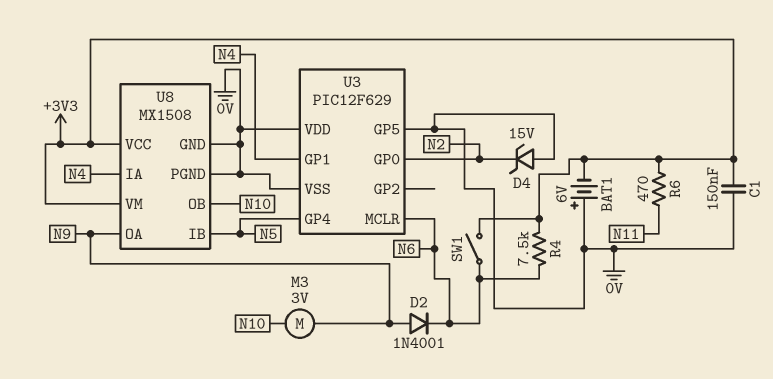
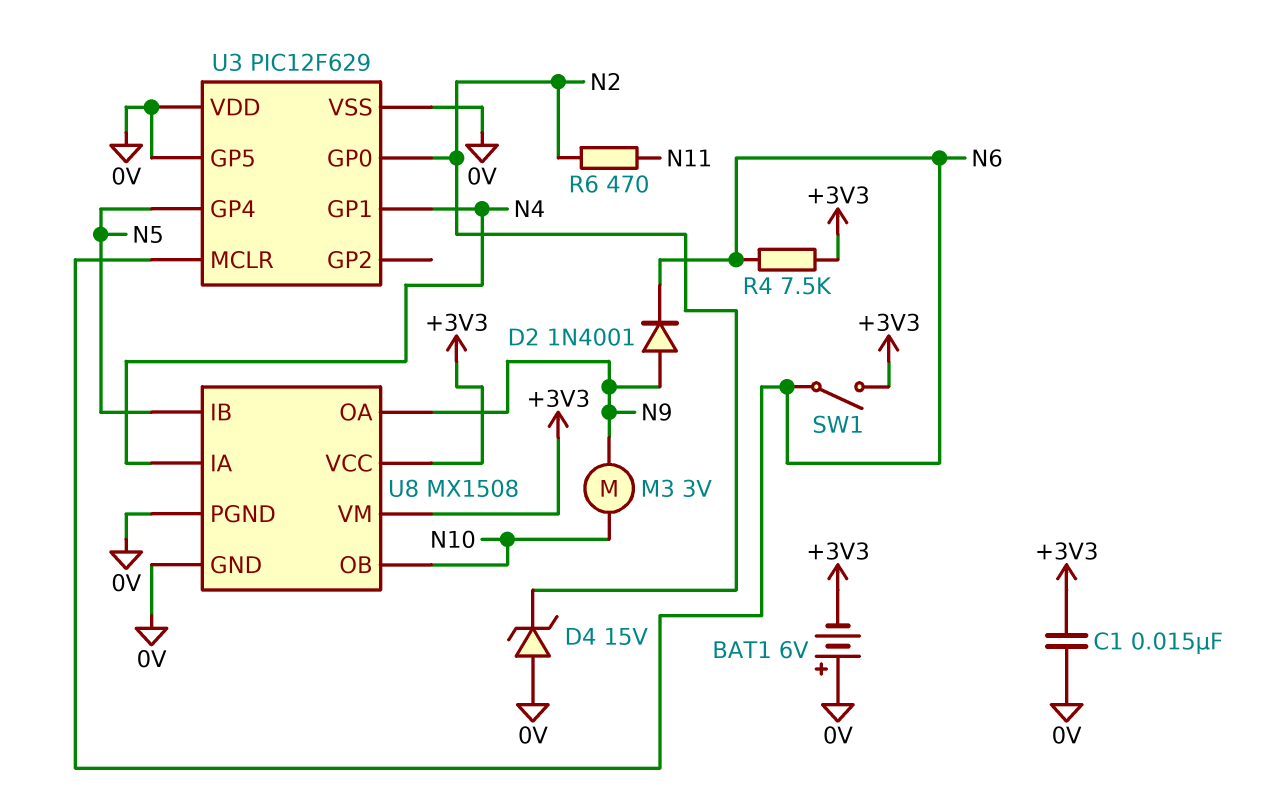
C1: 150nF (+3V3, 0V) -> 15nF (+3V3, 0V)
R6: 470 (+3V3, N11) -> 470 (N2, N11)

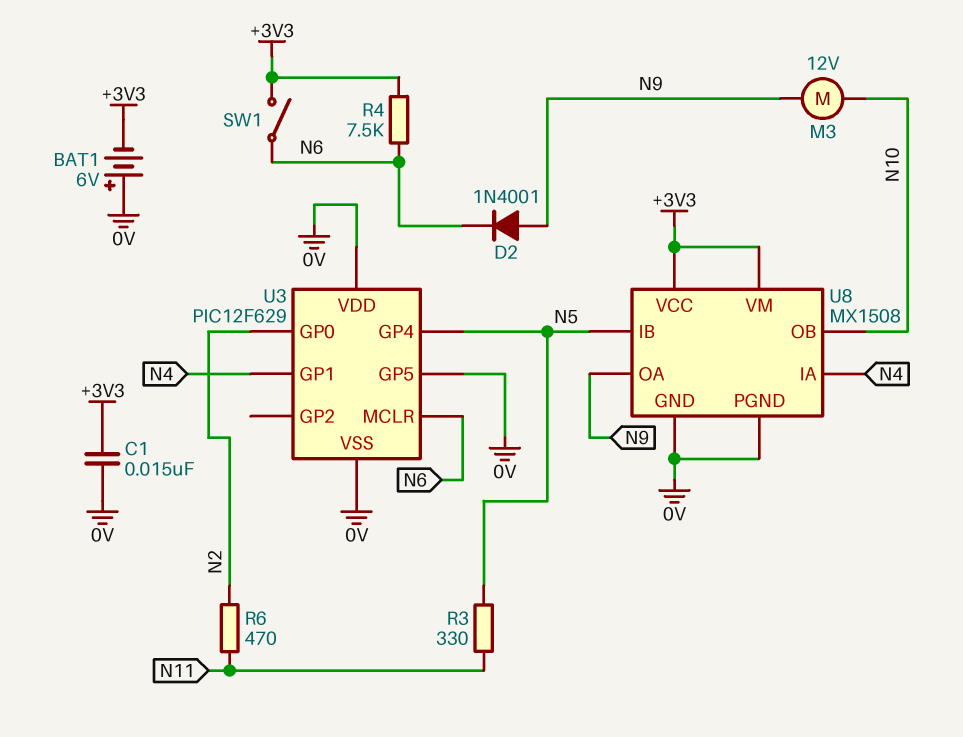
D4: zener 15V (A 0V, K N2) -> none
M3: motor 3V (N9, N10) -> motor 12V (N9, N10)
R3: none -> 330 (N5, N11)

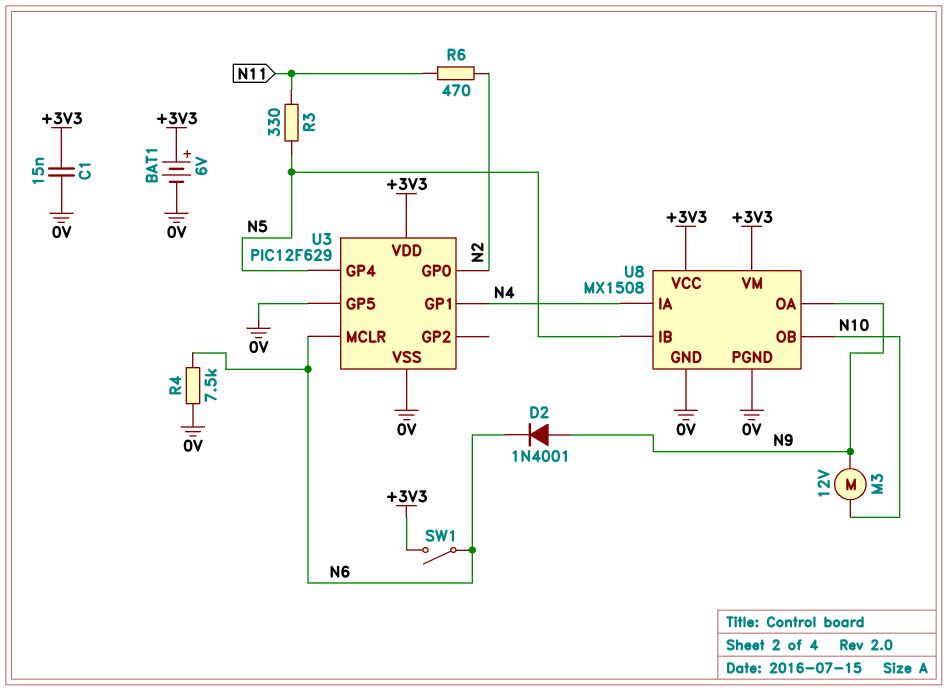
BAT1: 6V (plus 0V, minus +3V3) -> 6V (plus +3V3, minus 0V)
R4: 7.5k (+3V3, N6) -> 7.5k (0V, N6)
U3 pin VDD: 0V -> +3V3

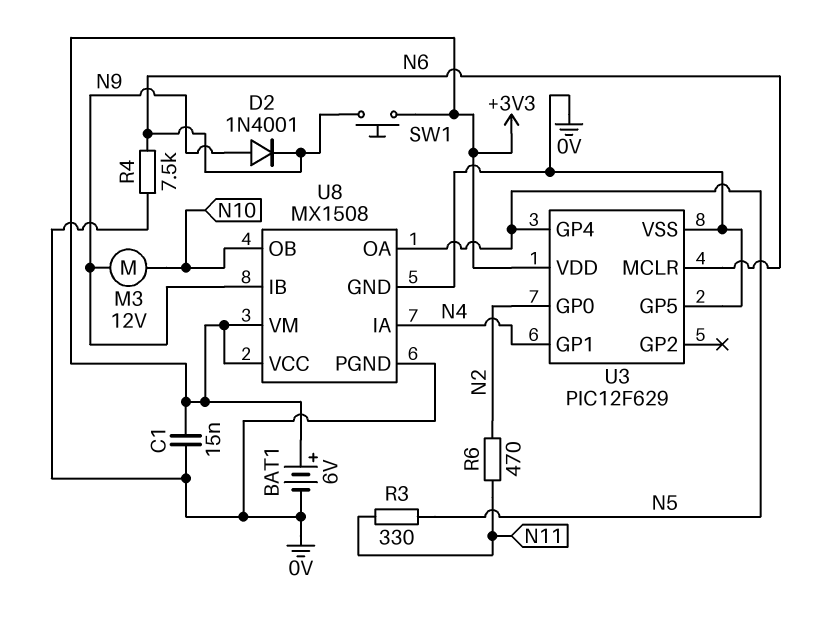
SW1: switch (+3V3, N6) -> button (+3V3, N6)
U8 pin IB: N5 -> N9
U8 pin OA: N9 -> N5

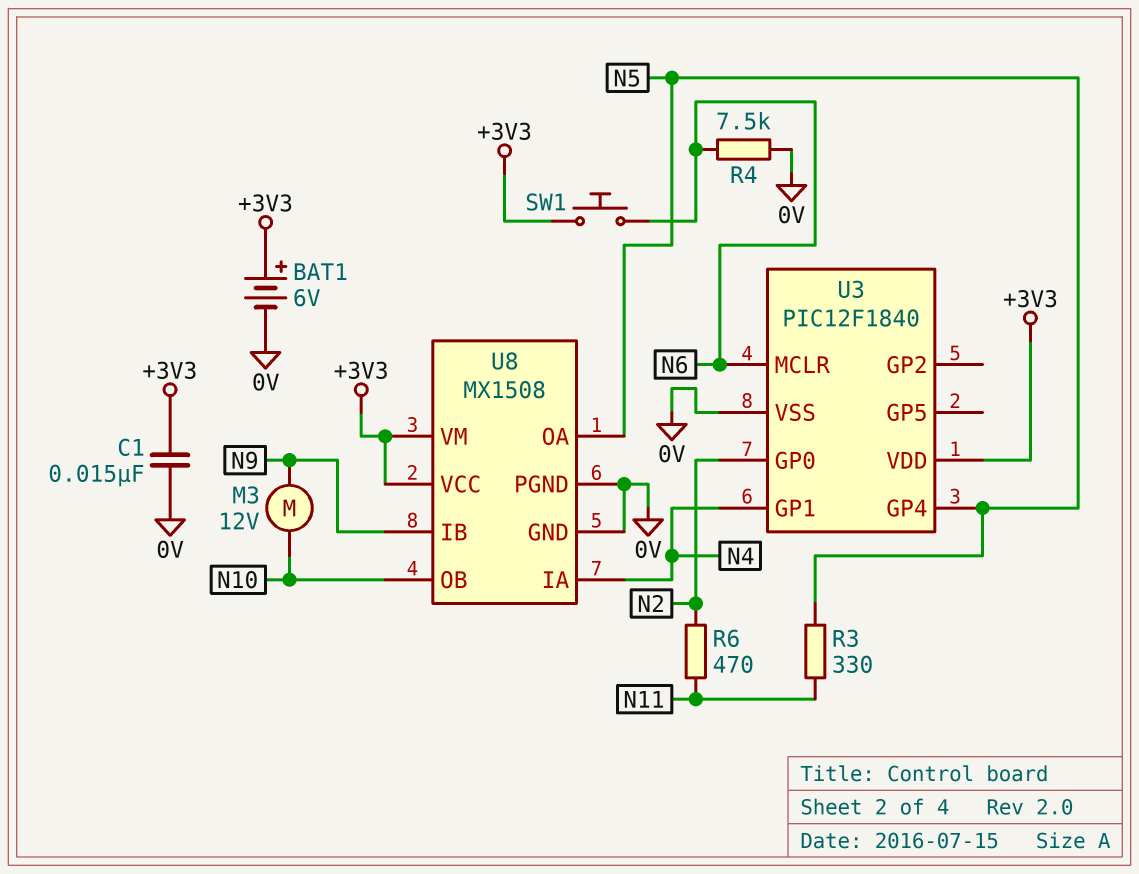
D2: diode 1N4001 (A N9, K N6) -> none
U3: PIC12F629 -> PIC12F1840
U3 pin GP5: 0V -> none

